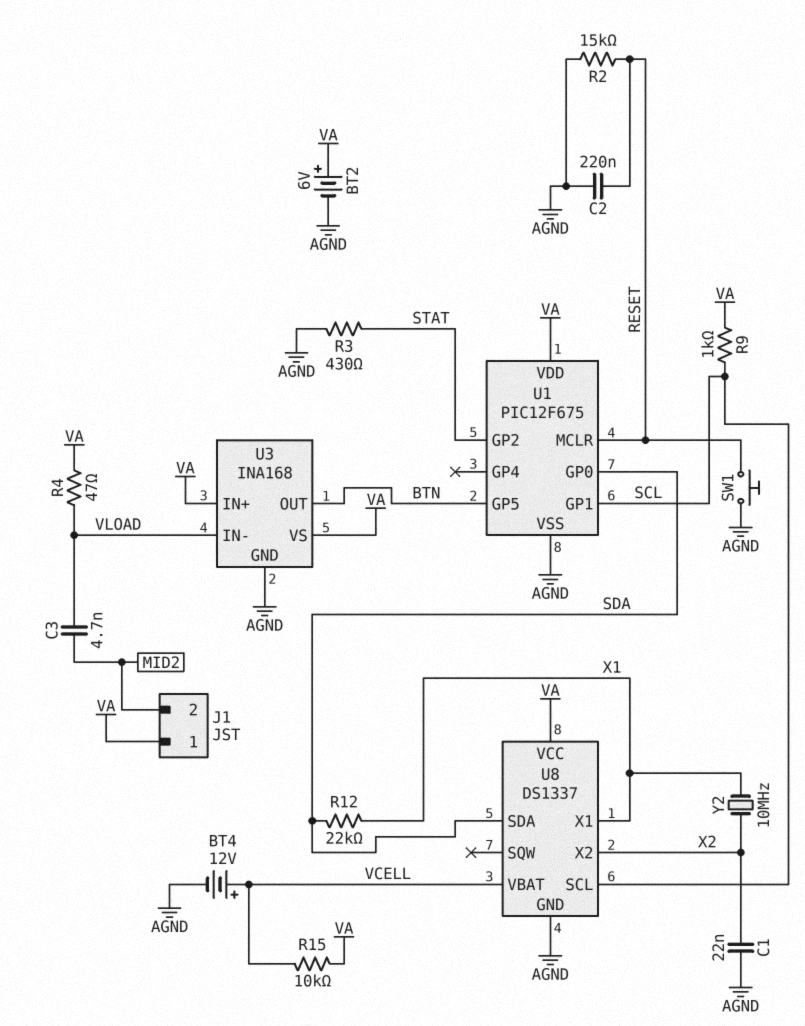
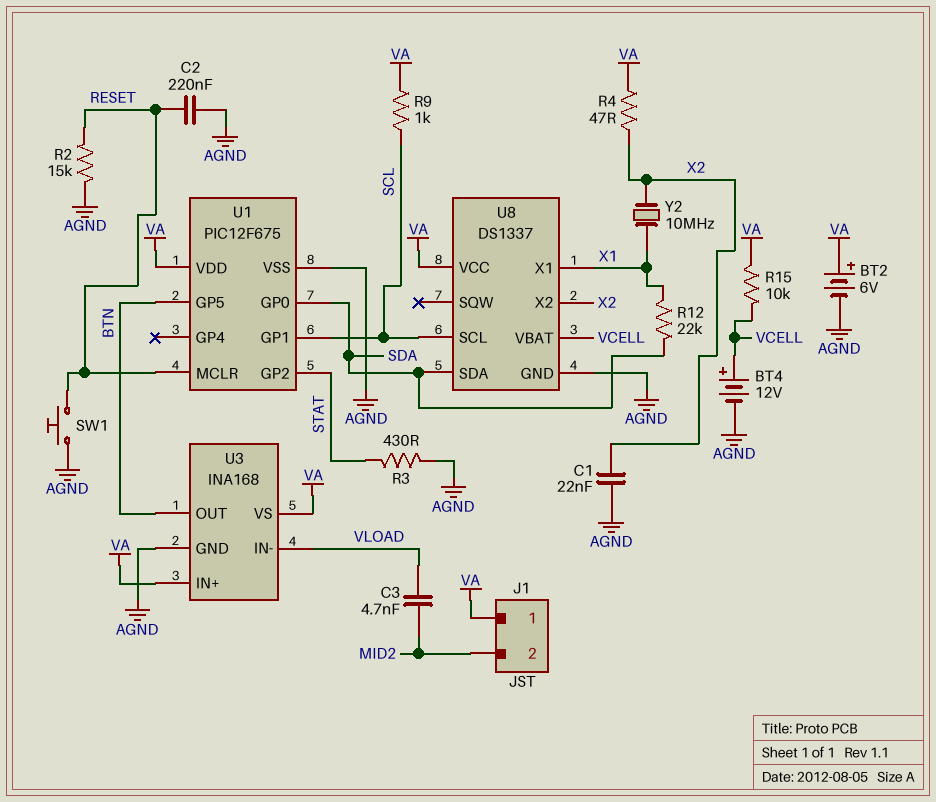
R4: 47 (VA, VLOAD) -> 47 (VA, X2)

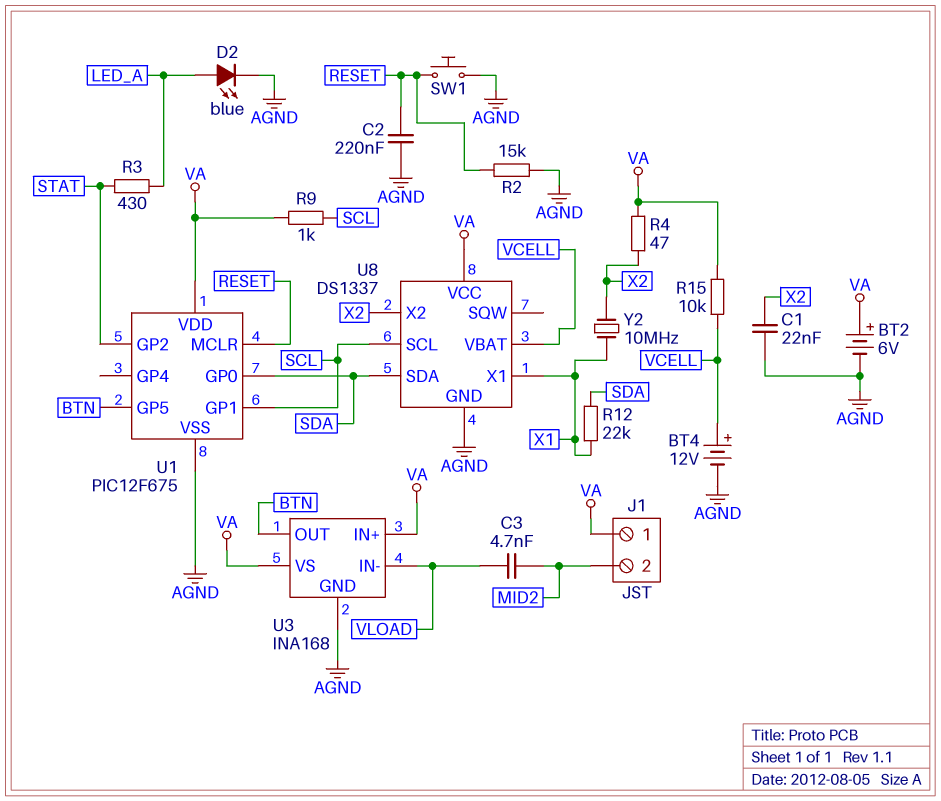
D2: none -> LED blue (A LED_A, K AGND)
R3: 430 (AGND, STAT) -> 430 (LED_A, STAT)

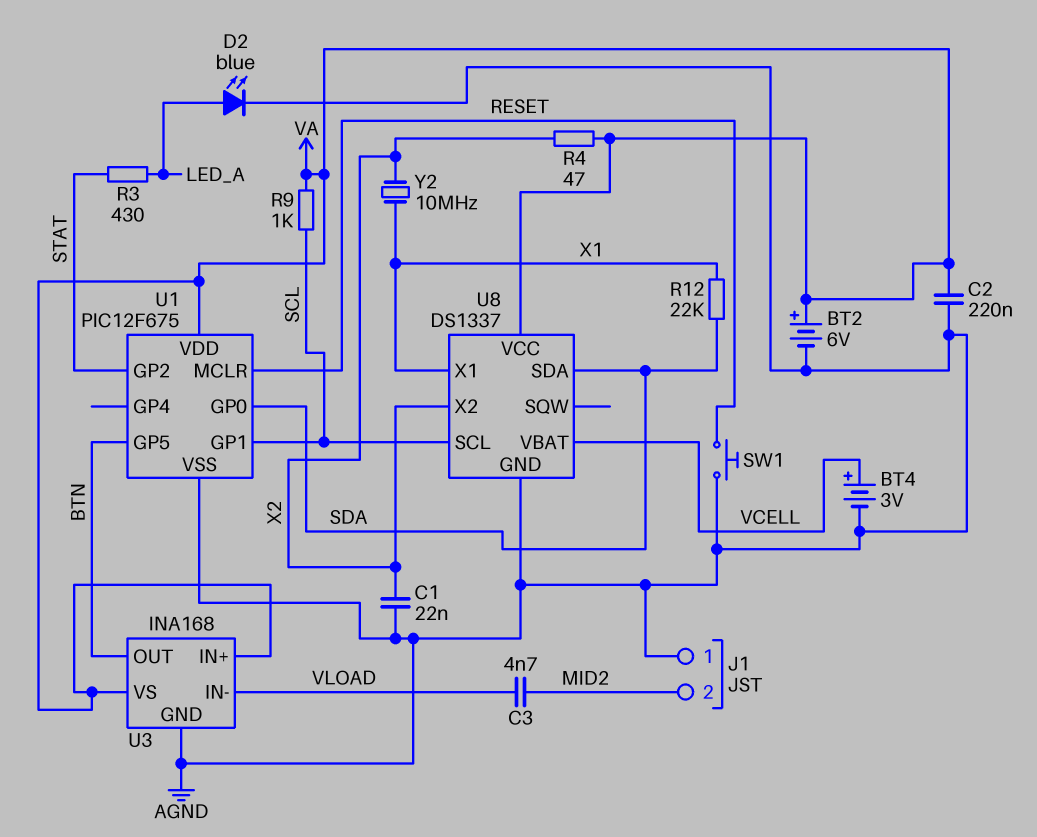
BT4: 12V (plus VCELL, minus AGND) -> 3V (plus VCELL, minus AGND)
C2: 220nF (AGND, RESET) -> 220nF (AGND, VA)
J1 pin 1: VA -> AGND
R2: 15k (AGND, RESET) -> none
R15: 10k (VA, VCELL) -> none

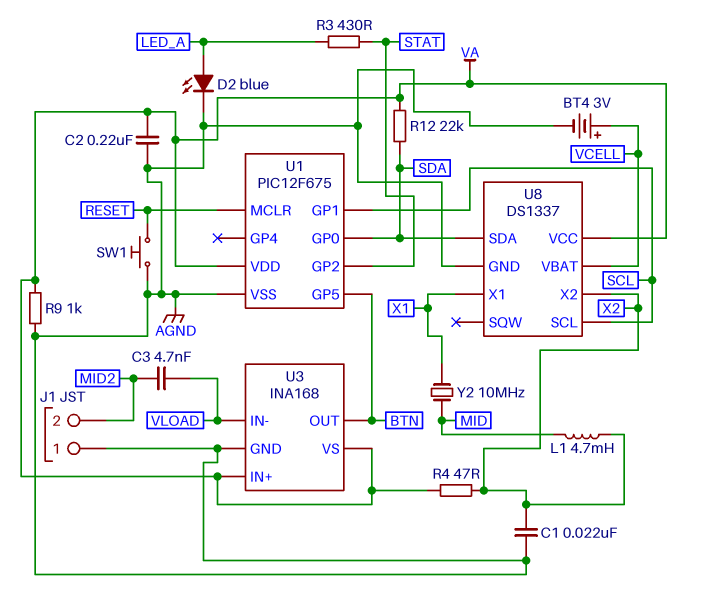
BT2: 6V (plus VA, minus AGND) -> none
L1: none -> 4.7mH (MID, X2)
R9: 1k (SCL, VA) -> 1k (AGND, VA)
R12: 22k (SDA, X1) -> 22k (SDA, VA)
Y2: 10MHz (X1, X2) -> 10MHz (MID, X1)

